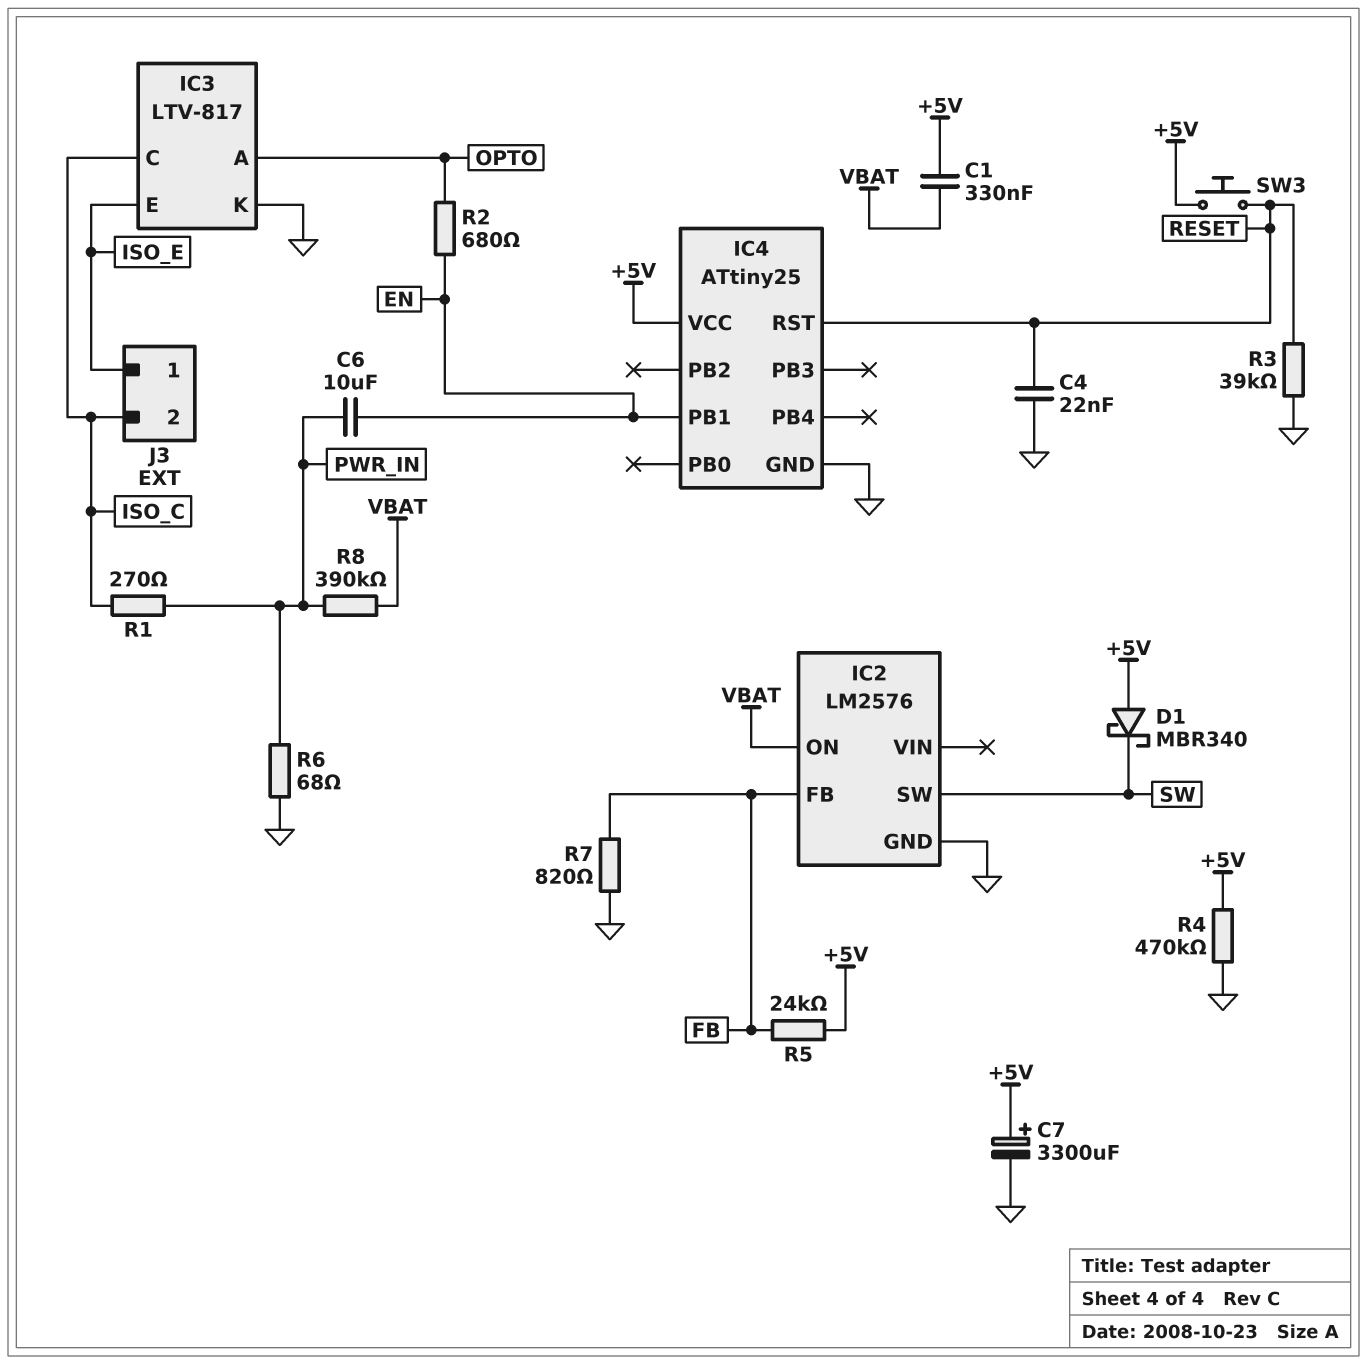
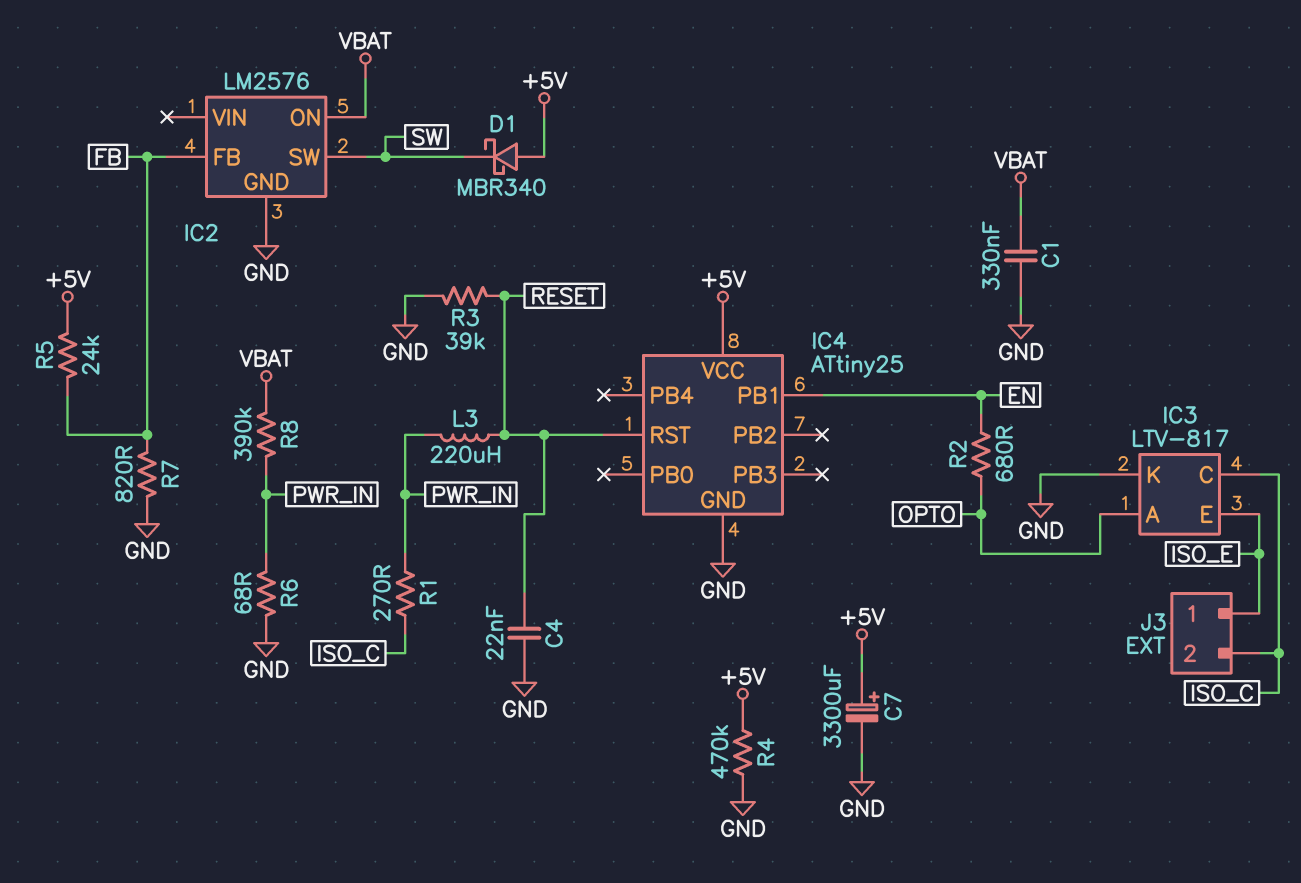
C1: 330nF (+5V, VBAT) -> 330nF (GND, VBAT)
C6: 10uF (EN, PWR_IN) -> none
L3: none -> 220uH (PWR_IN, RESET)
SW3: button (+5V, RESET) -> none

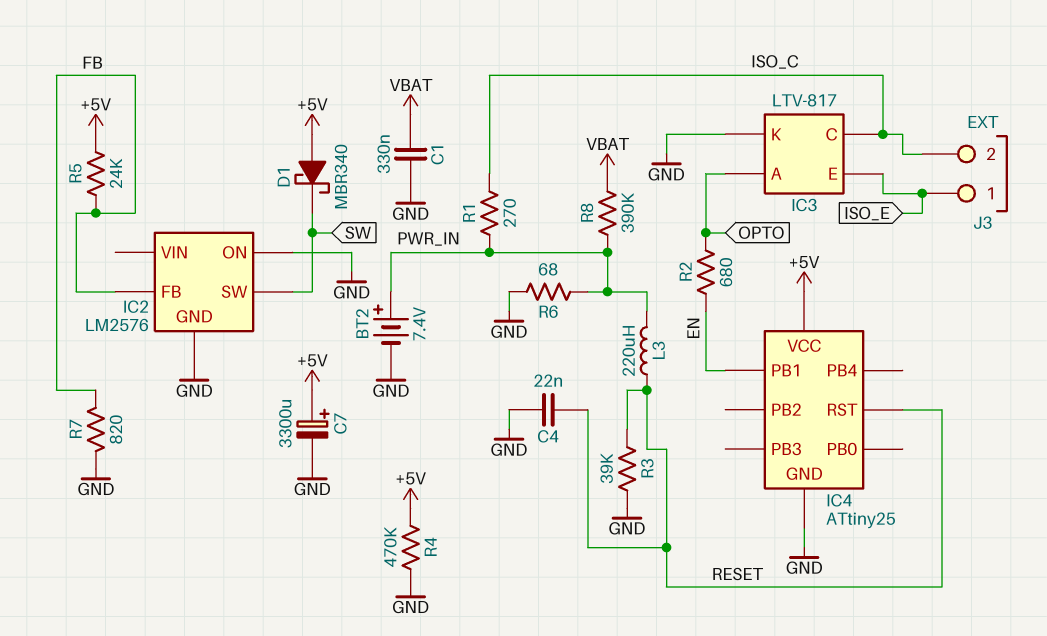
BT2: none -> 7.4V (plus PWR_IN, minus GND)
IC2 pin ON: VBAT -> GND

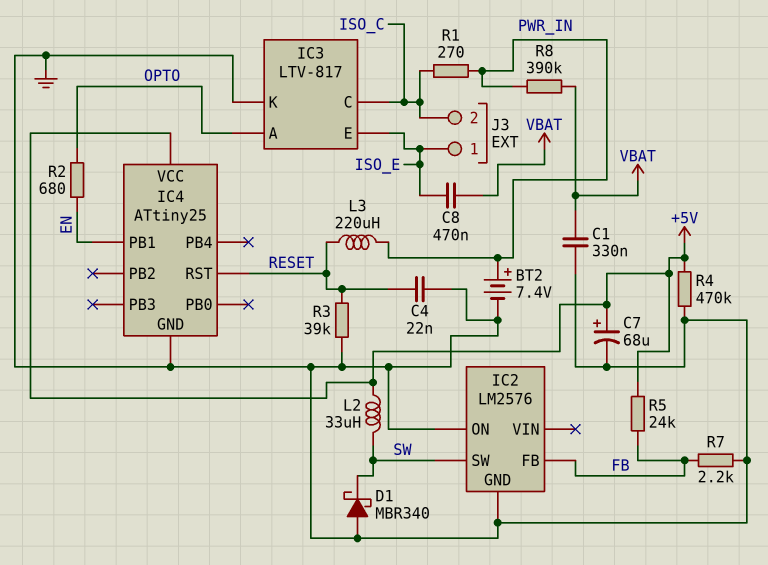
C7: 3300uF (plus +5V, minus GND) -> 68uF (plus +5V, minus GND)
C8: none -> 470nF (ISO_E, VBAT)
D1: schottky MBR340 (A +5V, K SW) -> schottky MBR340 (A GND, K SW)
L2: none -> 33uH (+5V, SW)
R6: 68 (GND, PWR_IN) -> none
R7: 820 (FB, GND) -> 2.2k (FB, GND)

